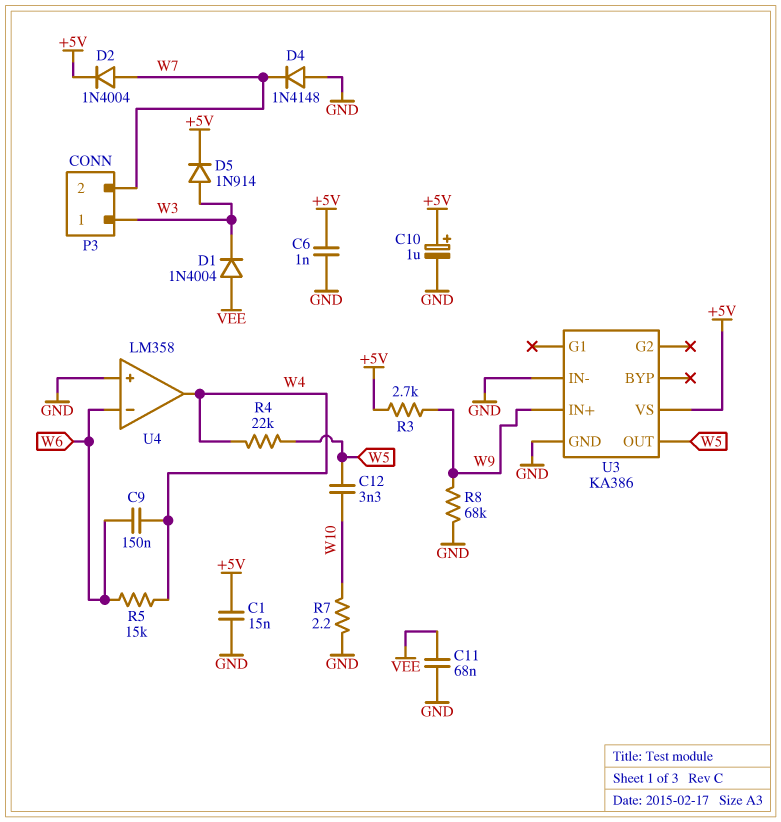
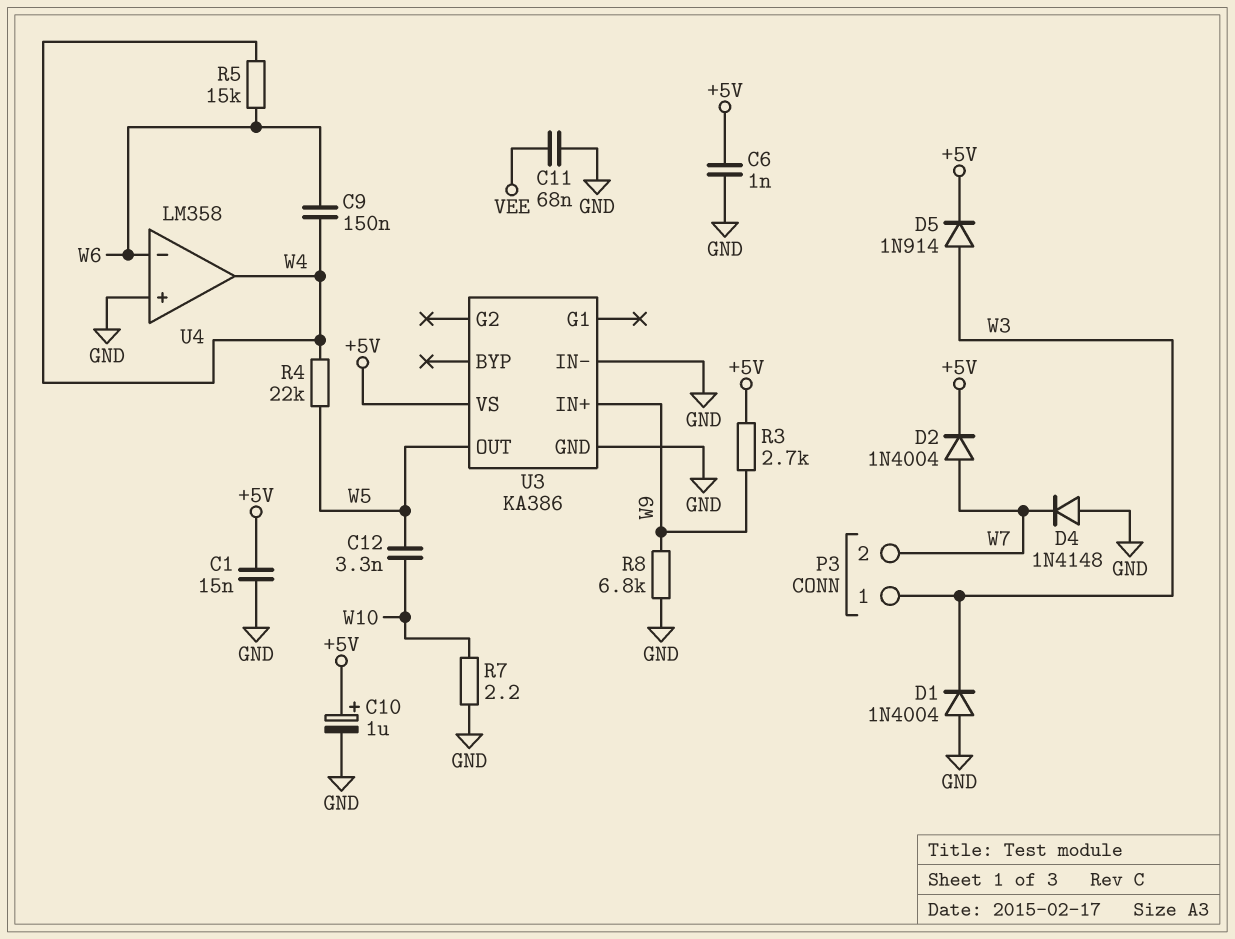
D1: diode 1N4004 (A VEE, K W3) -> diode 1N4004 (A GND, K W3)
R8: 68k (GND, W9) -> 6.8k (GND, W9)

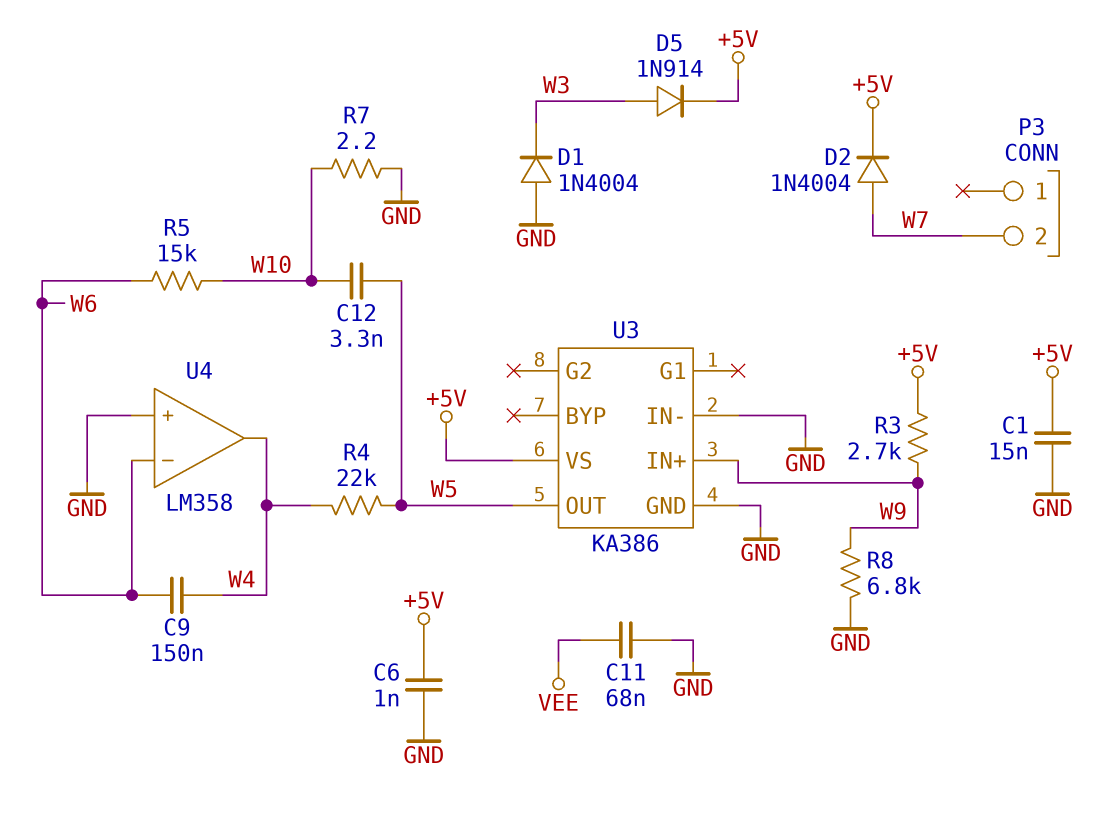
C10: 1uF (plus +5V, minus GND) -> none
D4: diode 1N4148 (A GND, K W7) -> none
P3 pin 1: W3 -> none
R5: 15k (W4, W6) -> 15k (W6, W10)

